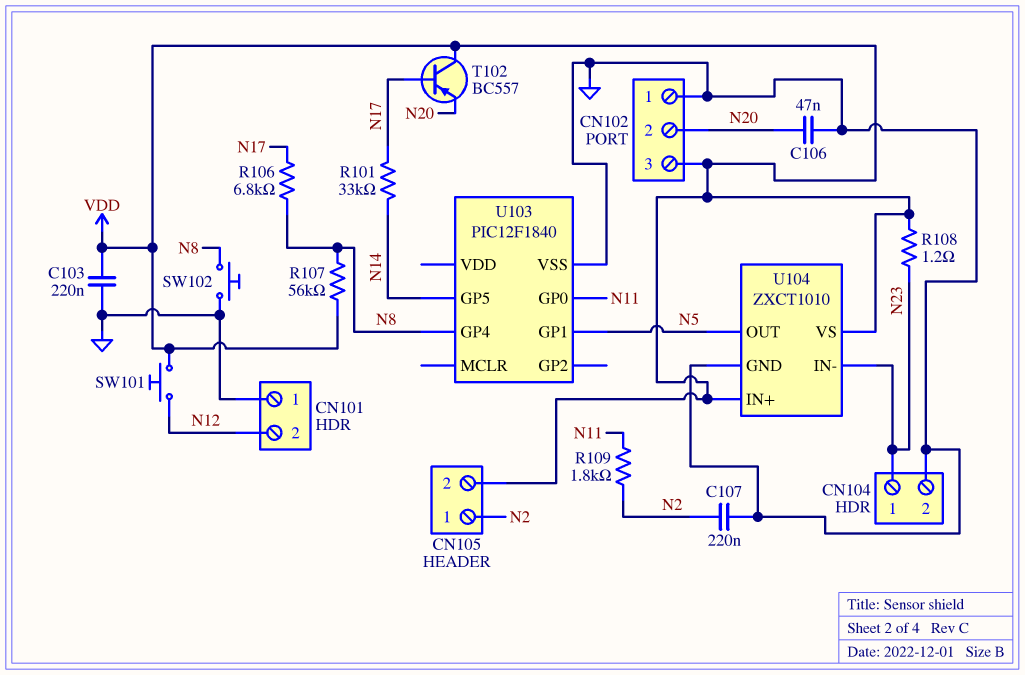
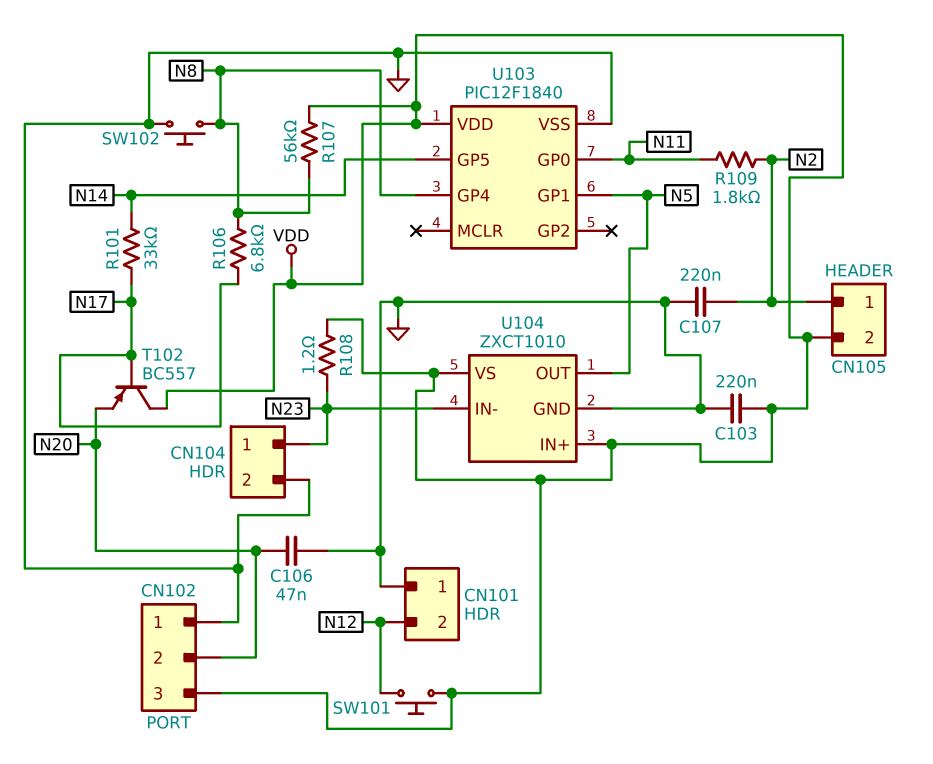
U103 pin VDD: none -> VDD

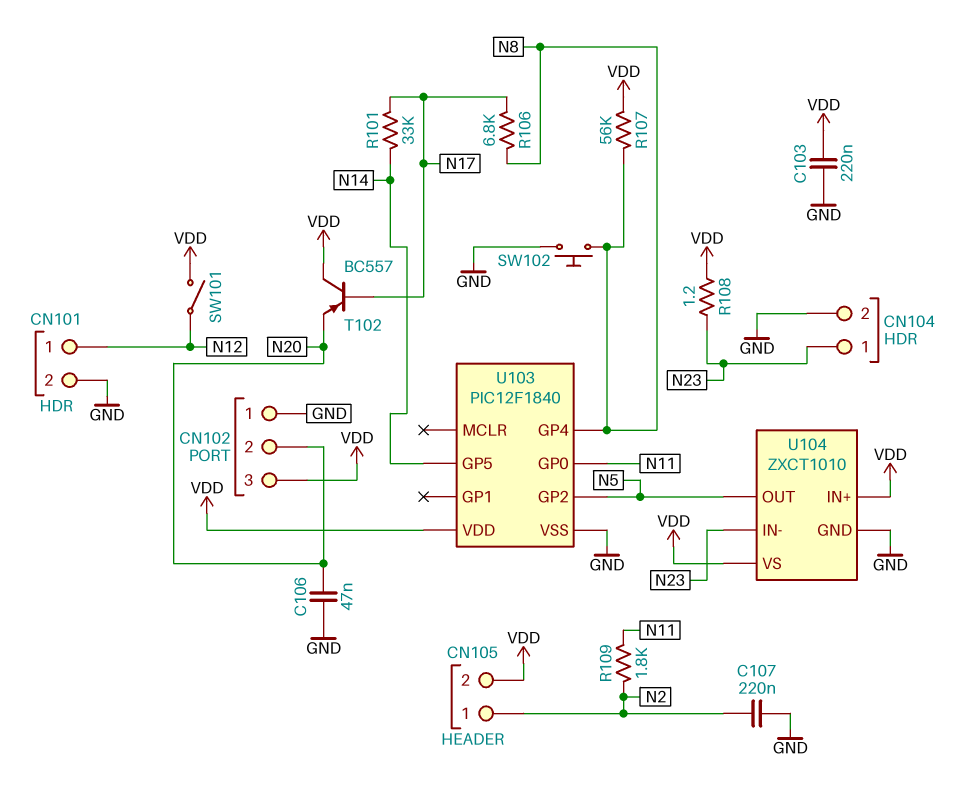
CN101 pin 1: GND -> N12
CN101 pin 2: N12 -> GND
SW101: button (N12, VDD) -> switch (N12, VDD)
U103 pin GP1: N5 -> none
U103 pin GP2: none -> N5

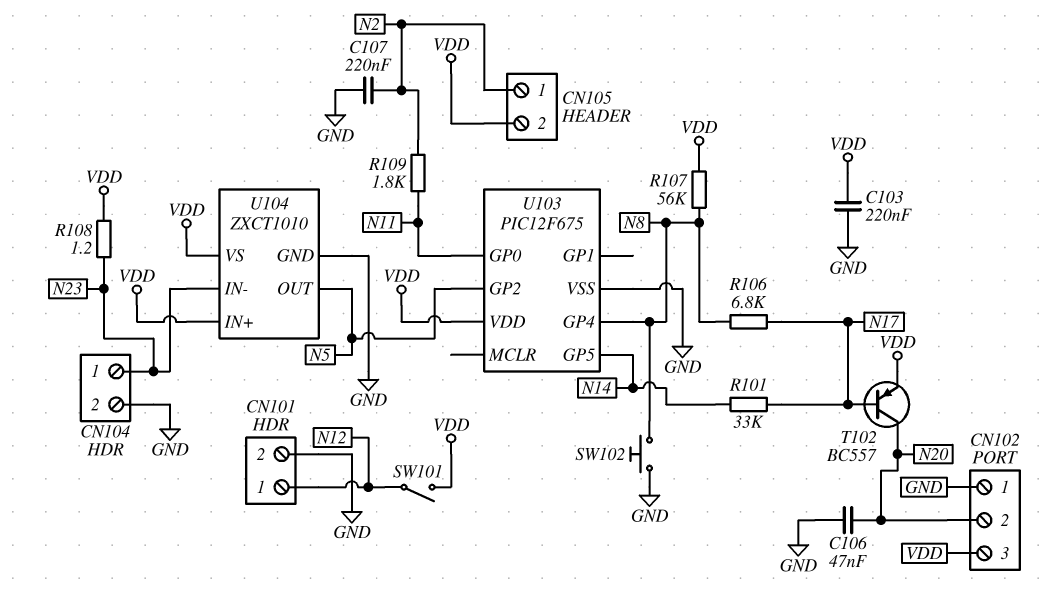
T102: PNP BC557 (B N17, C VDD, E N20) -> PNP BC557 (B N17, C N20, E VDD)
U103: PIC12F1840 -> PIC12F675

